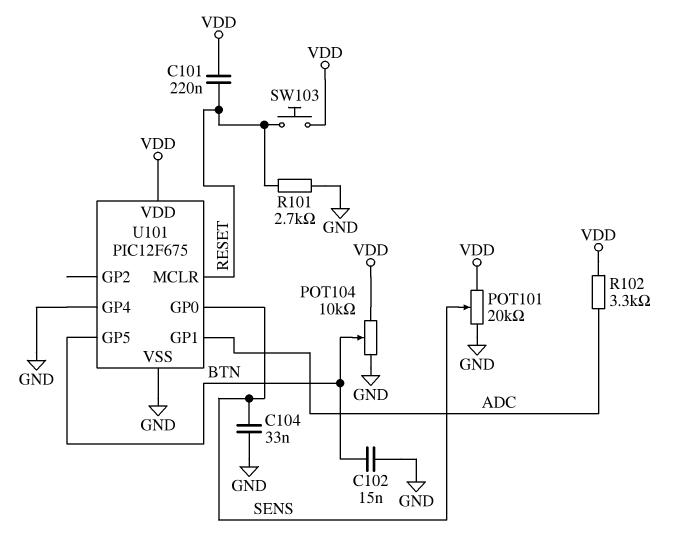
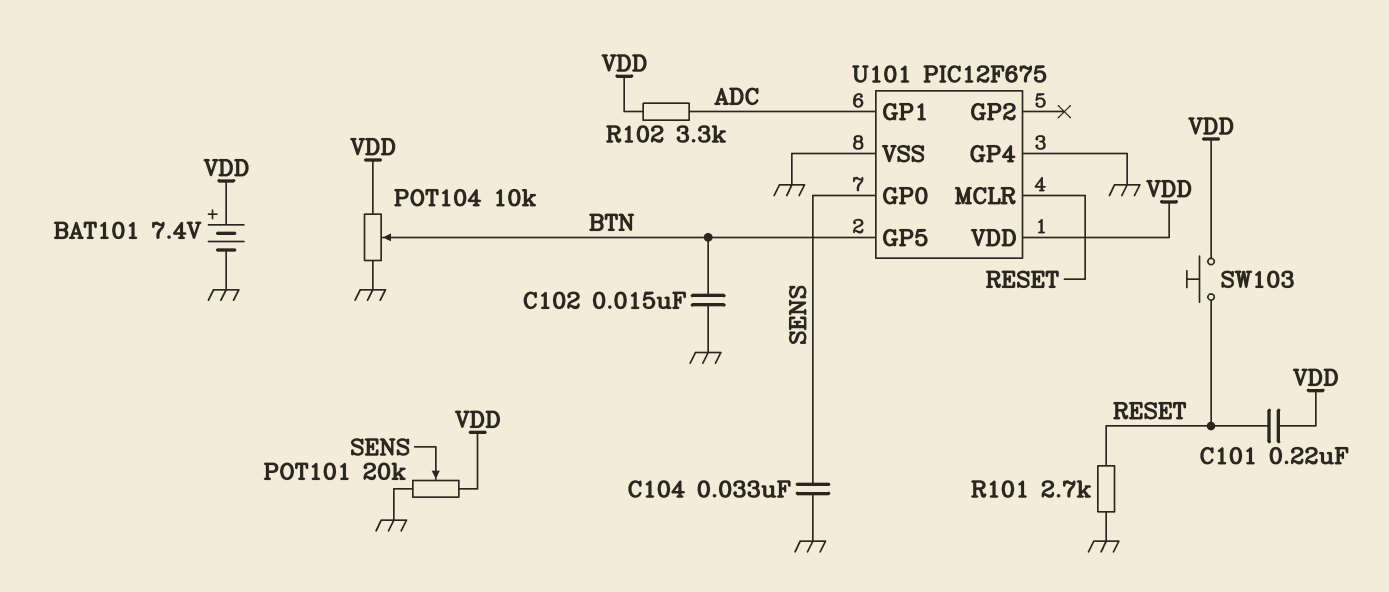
BAT101: none -> 7.4V (plus VDD, minus GND)

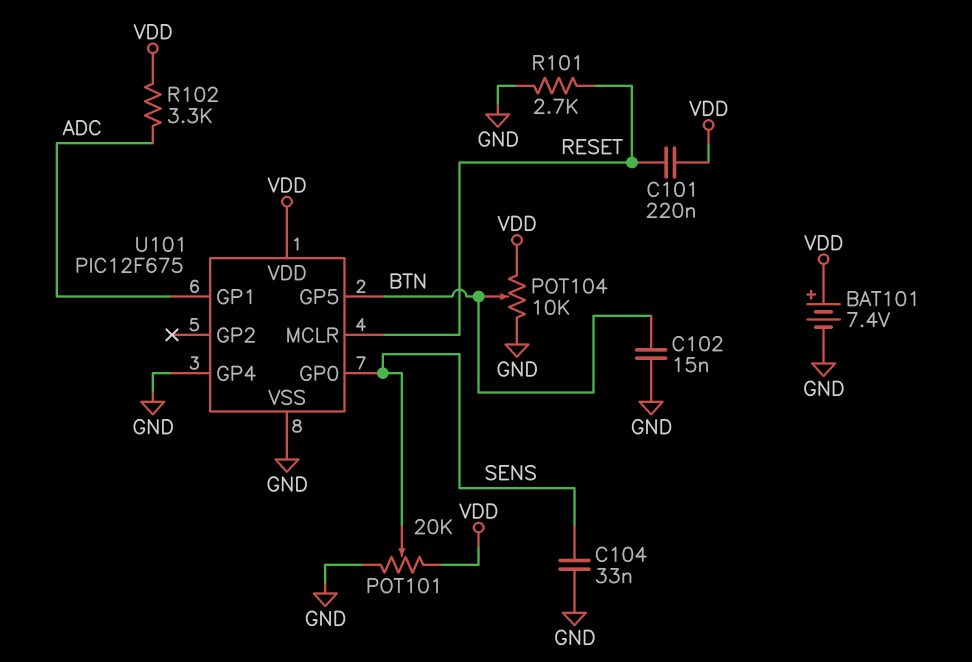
SW103: button (RESET, VDD) -> none

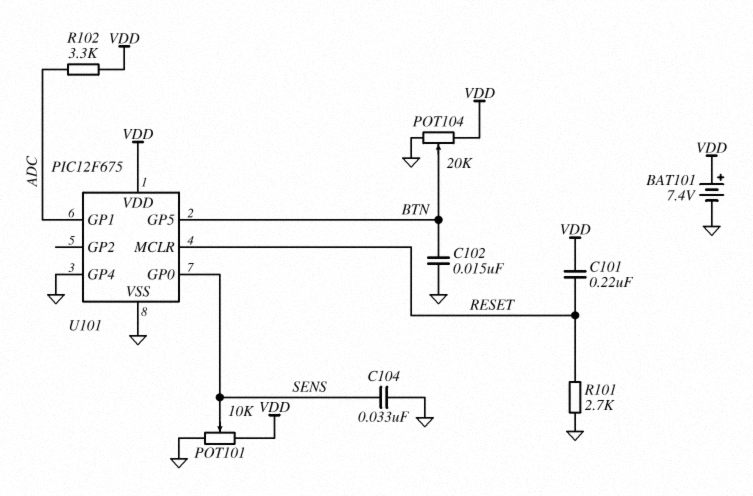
POT101: 20k (GND, VDD, wiper SENS) -> 10k (GND, VDD, wiper SENS)
POT104: 10k (GND, VDD, wiper BTN) -> 20k (GND, VDD, wiper BTN)

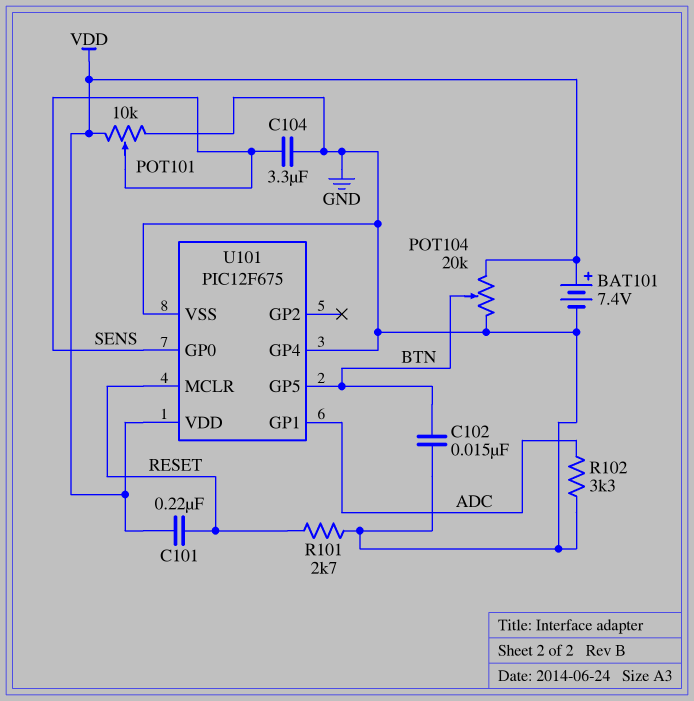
C104: 33nF (GND, SENS) -> 3.3uF (GND, SENS)
R102: 3.3k (ADC, VDD) -> 3.3k (ADC, GND)

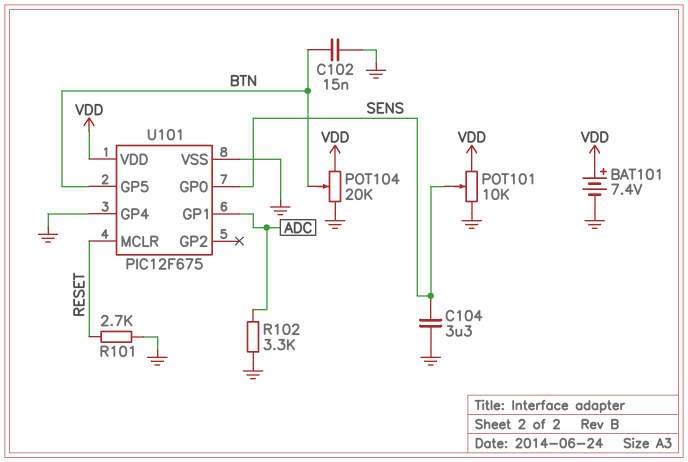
C101: 220nF (RESET, VDD) -> none

